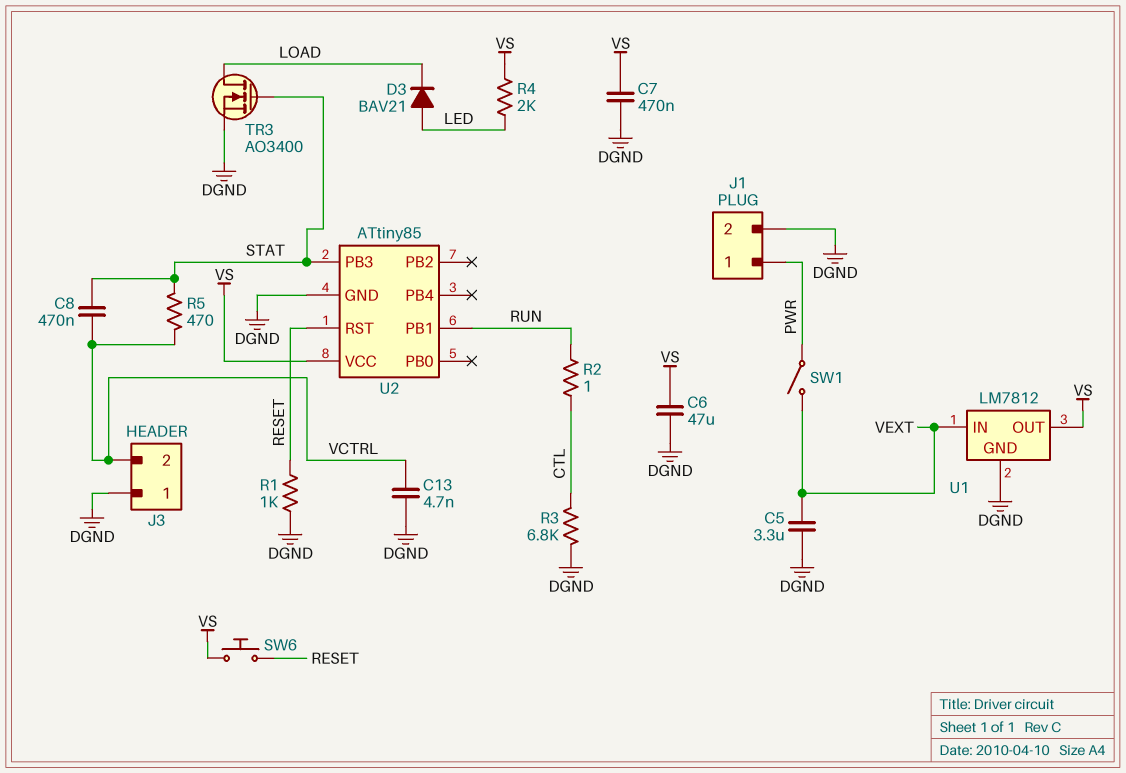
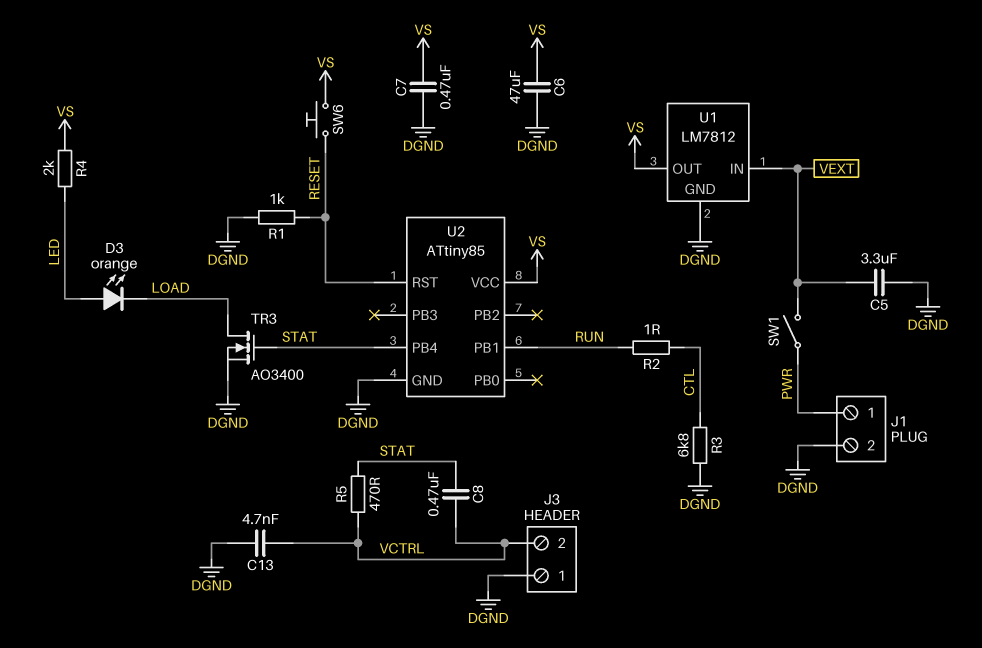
D3: diode BAV21 (A LED, K LOAD) -> LED orange (A LED, K LOAD)
U2 pin PB3: STAT -> none
U2 pin PB4: none -> STAT

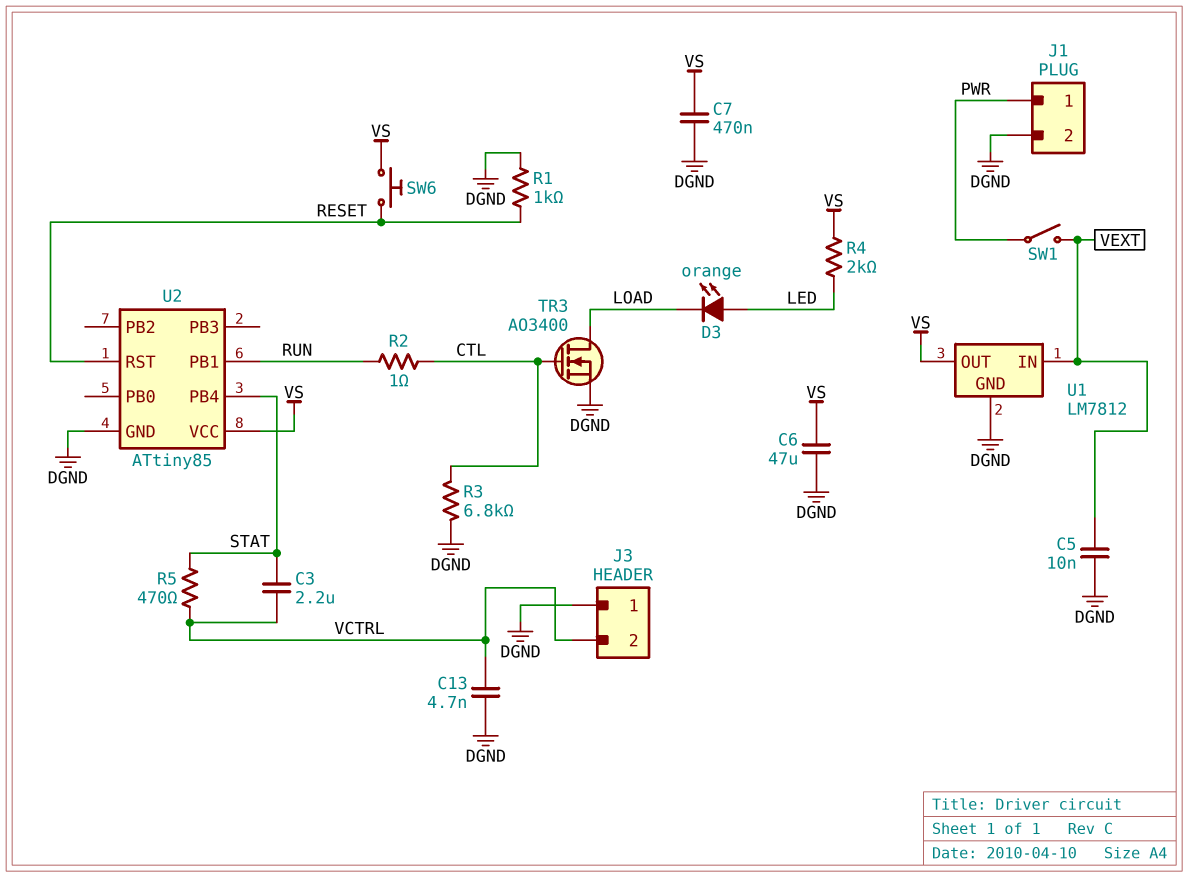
C3: none -> 2.2uF (STAT, VCTRL)
C5: 3.3uF (DGND, VEXT) -> 10nF (DGND, VEXT)
C8: 470nF (STAT, VCTRL) -> none
TR3: NMOS AO3400 (G STAT, D LOAD, S DGND) -> NMOS AO3400 (G CTL, D LOAD, S DGND)

